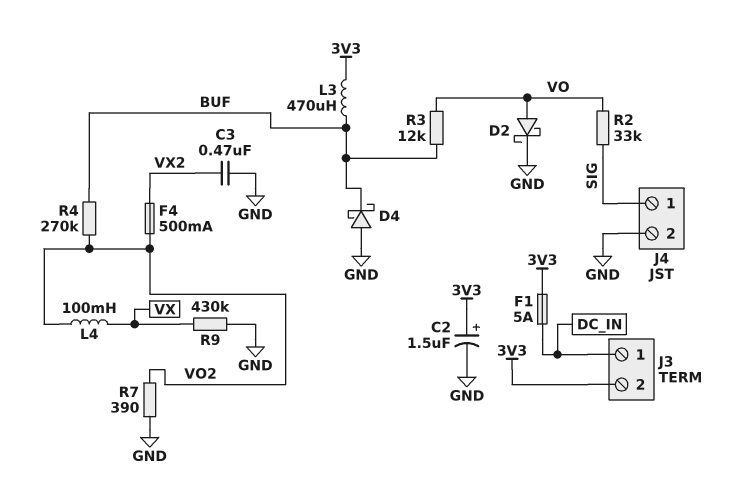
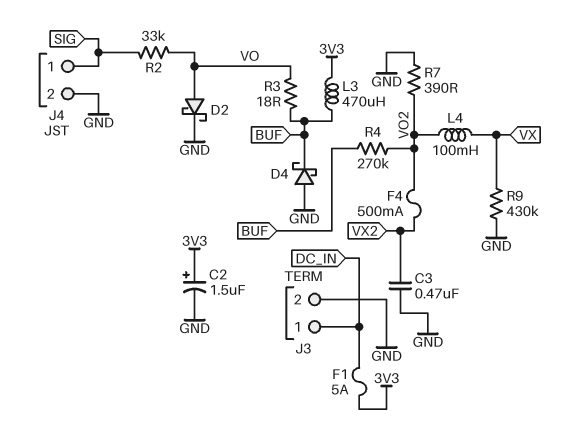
J3 pin 2: 3V3 -> GND
R3: 12k (BUF, VO) -> 18 (BUF, VO)

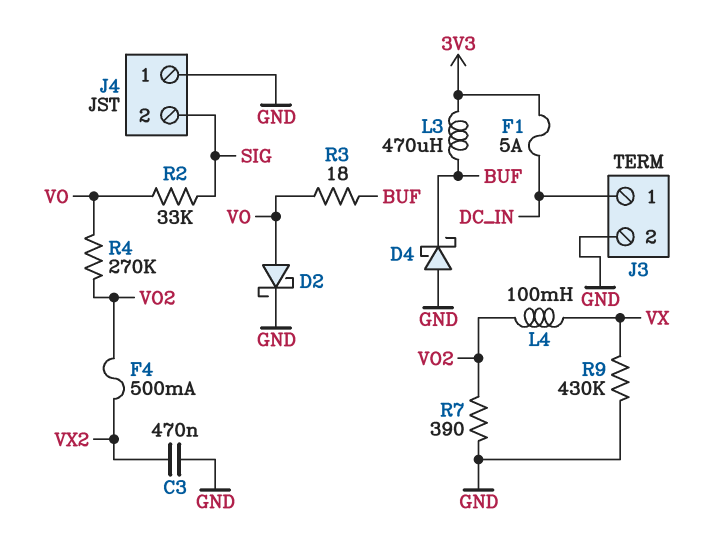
C2: 1.5uF (plus 3V3, minus GND) -> none
J4 pin 1: SIG -> GND
J4 pin 2: GND -> SIG
R4: 270k (BUF, VO2) -> 270k (VO, VO2)

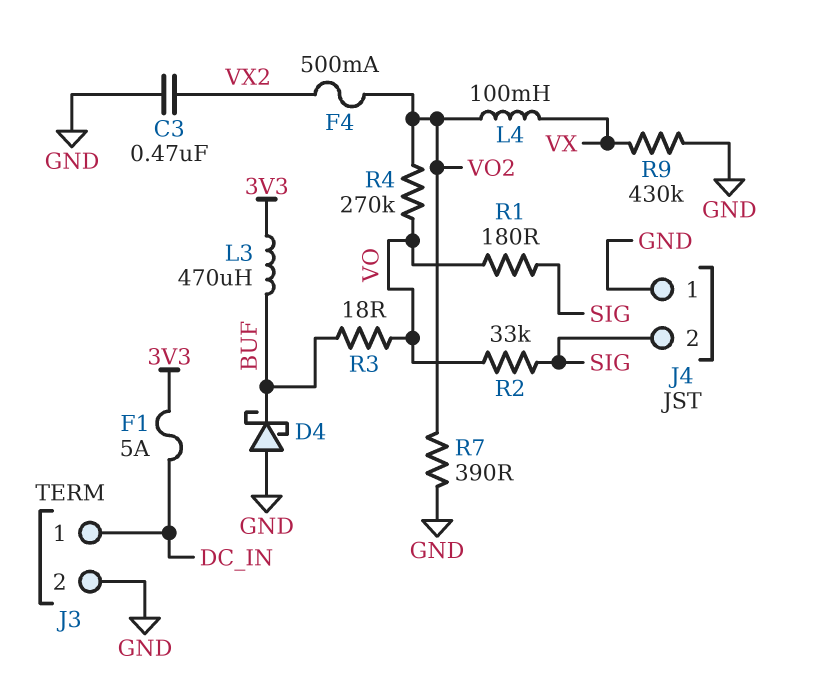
D2: schottky (A VO, K GND) -> none
R1: none -> 180 (SIG, VO)

